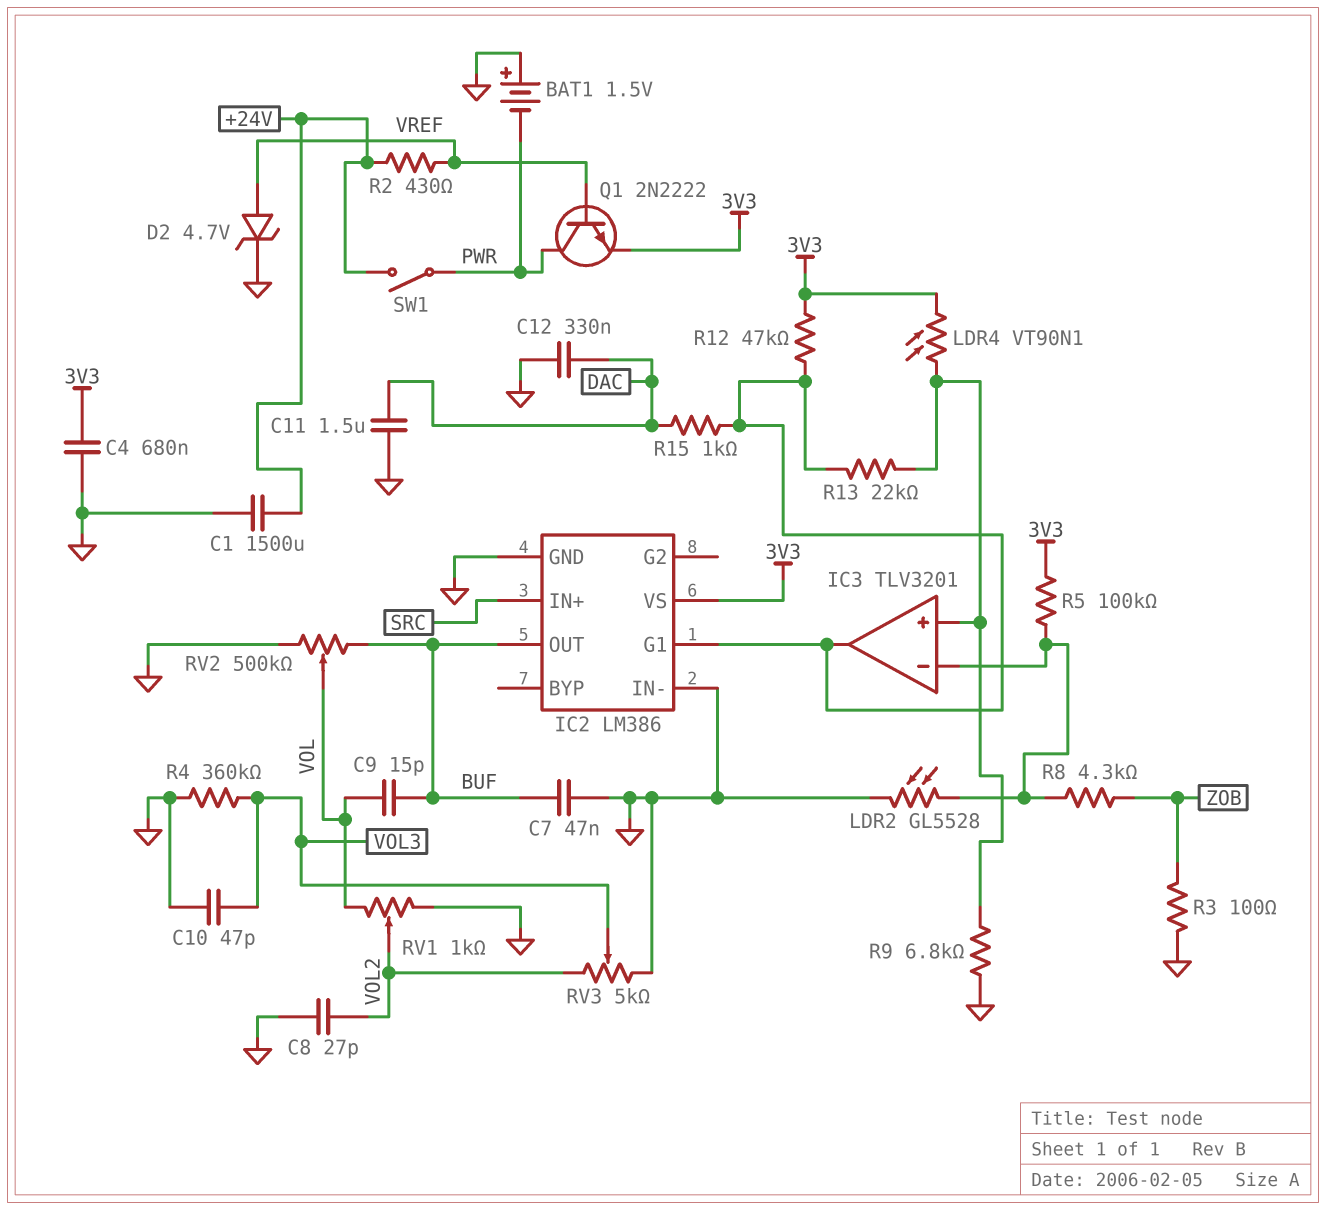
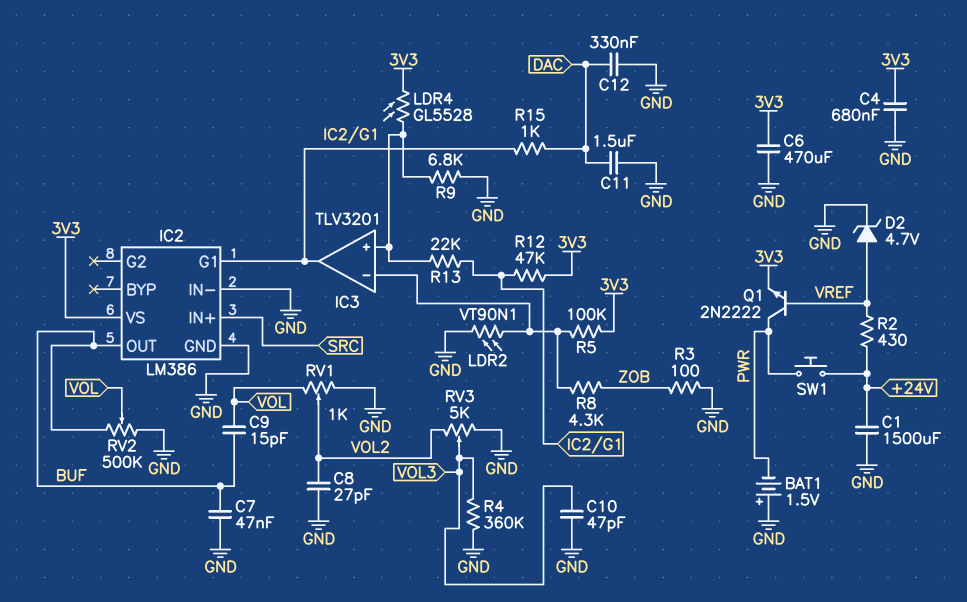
C6: none -> 470uF (3V3, GND)
LDR2: GL5528 (GND, IC3/in-) -> VT90N1 (GND, IC3/in-)
LDR4: VT90N1 (3V3, IC3/in+) -> GL5528 (3V3, IC3/in+)
SW1: switch (+24V, PWR) -> button (+24V, PWR)

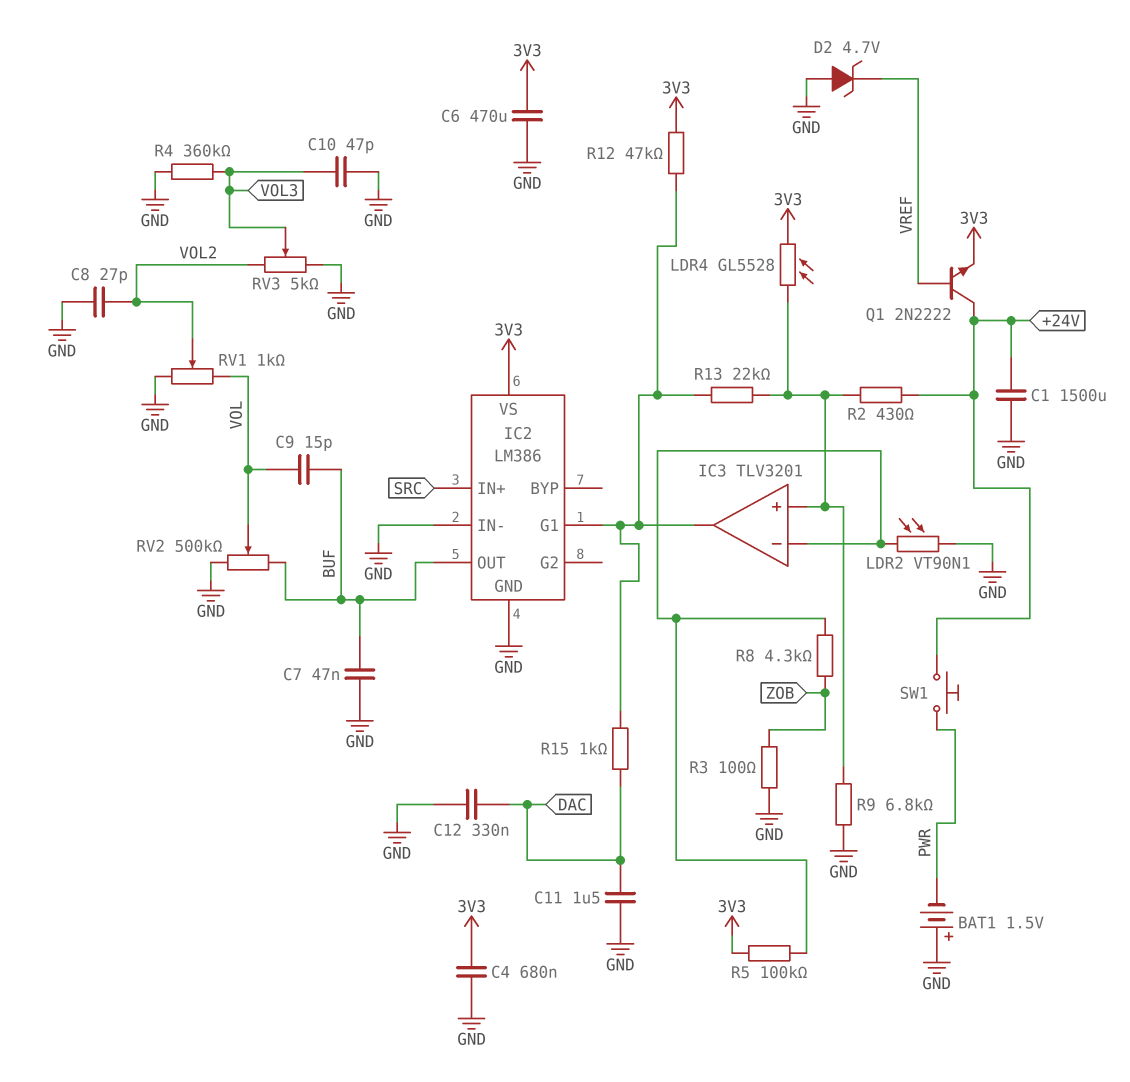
D2: zener 4.7V (A VREF, K GND) -> zener 4.7V (A GND, K VREF)
Q1: NPN 2N2222 (B VREF, C PWR, E 3V3) -> NPN 2N2222 (B VREF, C +24V, E 3V3)
R2: 430 (+24V, VREF) -> 430 (+24V, IC3/in+)

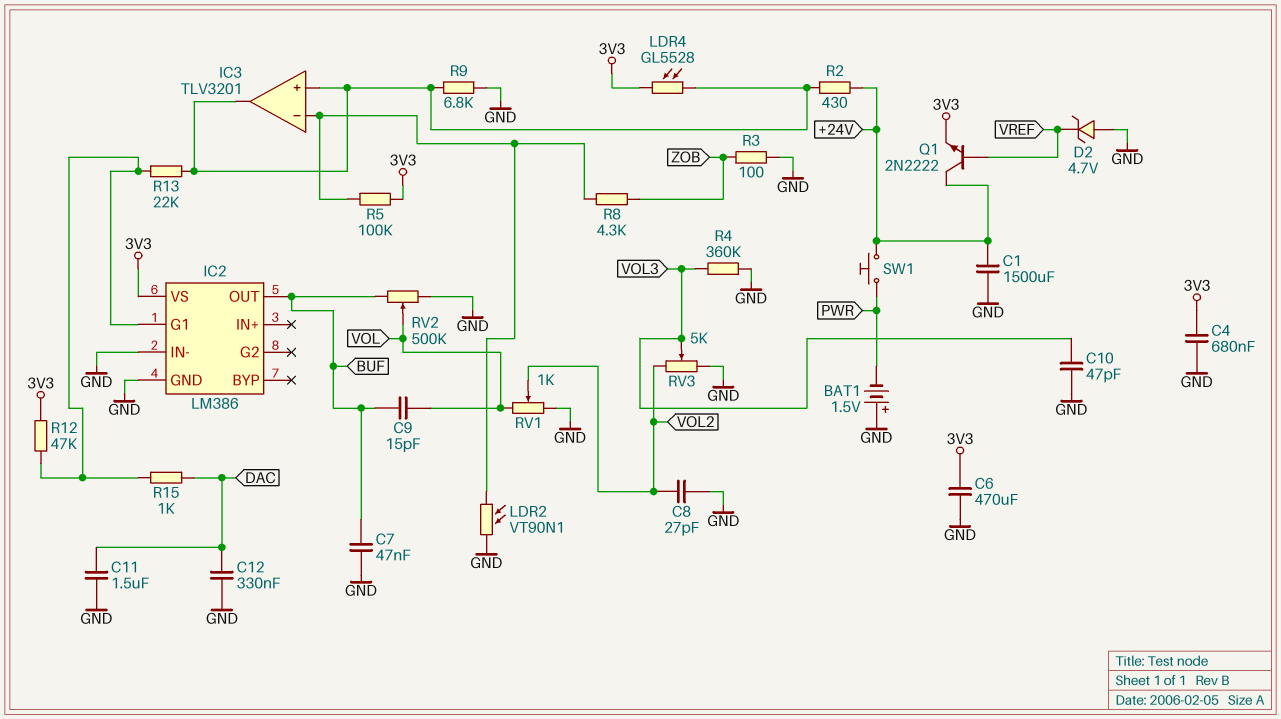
IC2 pin IN+: SRC -> none
IC3 pin out: IC2/G1 -> IC3/in+

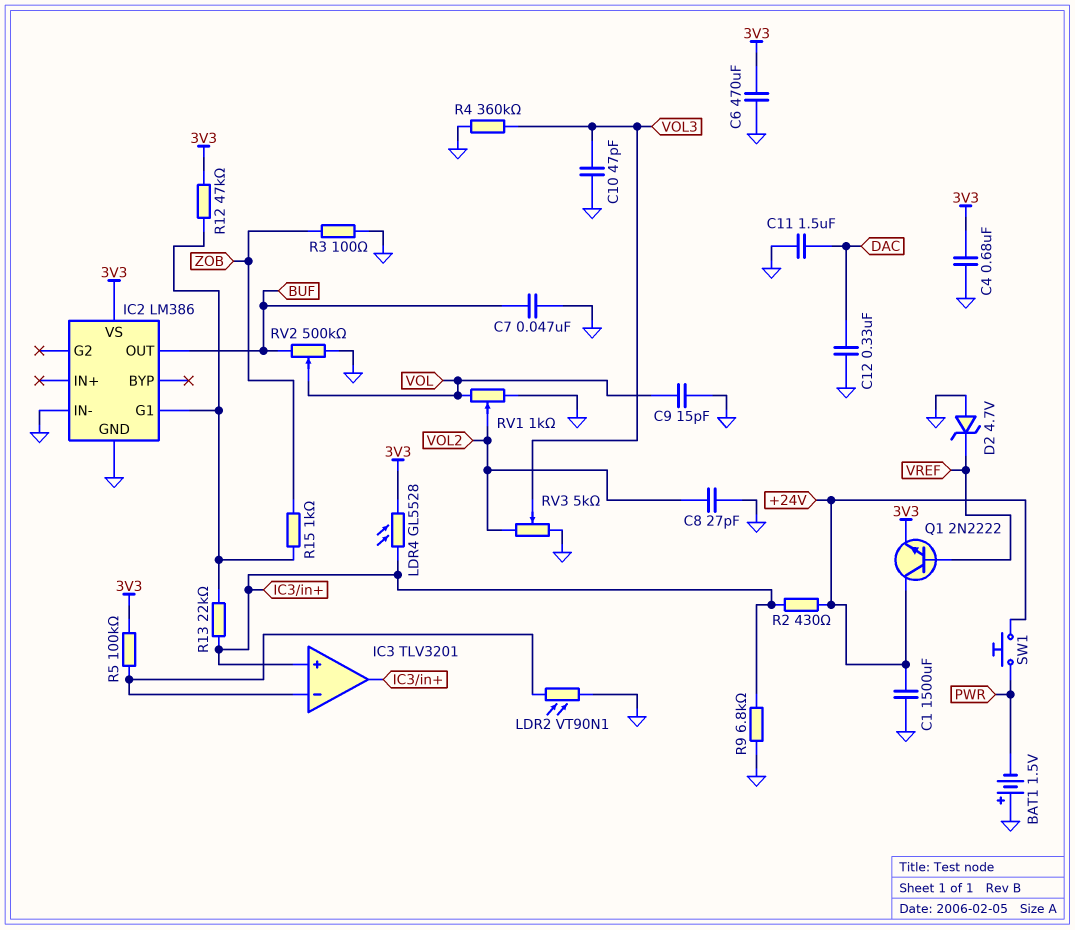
C9: 15pF (BUF, VOL) -> 15pF (GND, VOL)
R8: 4.3k (IC3/in-, ZOB) -> none
R15: 1k (DAC, IC2/G1) -> 1k (IC2/G1, ZOB)

